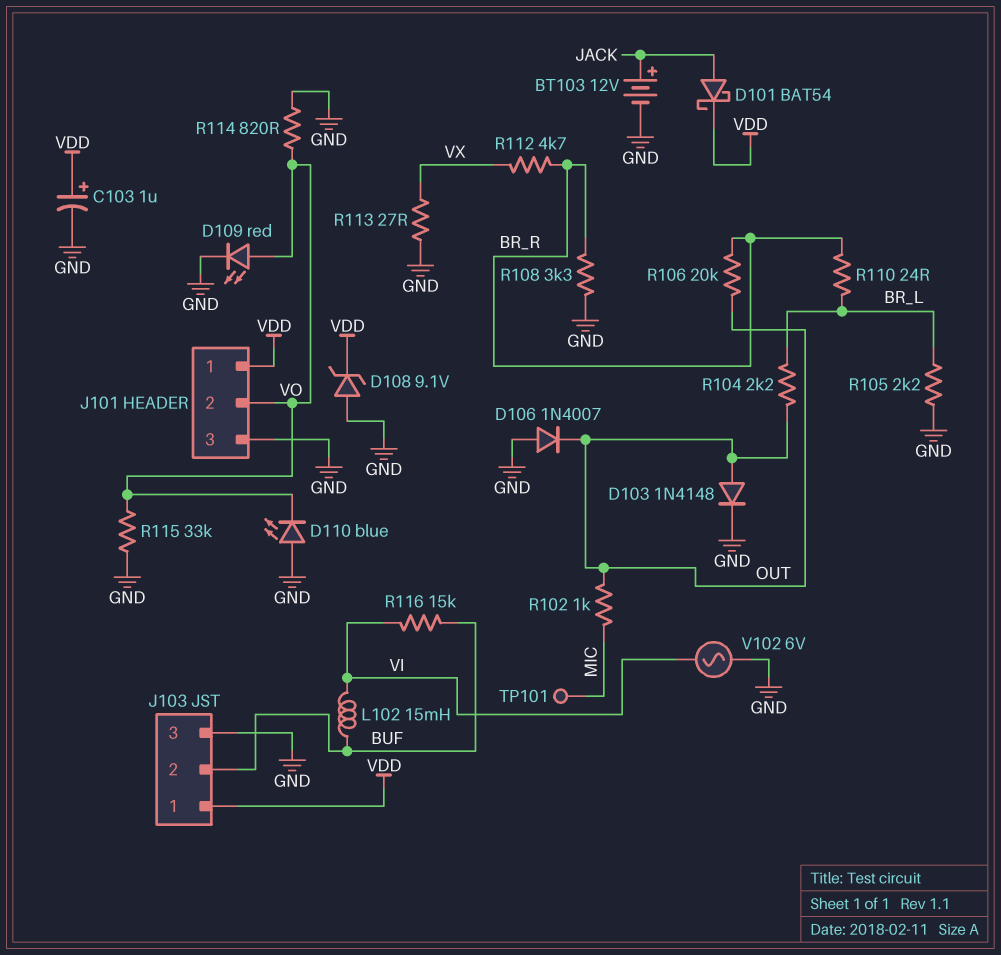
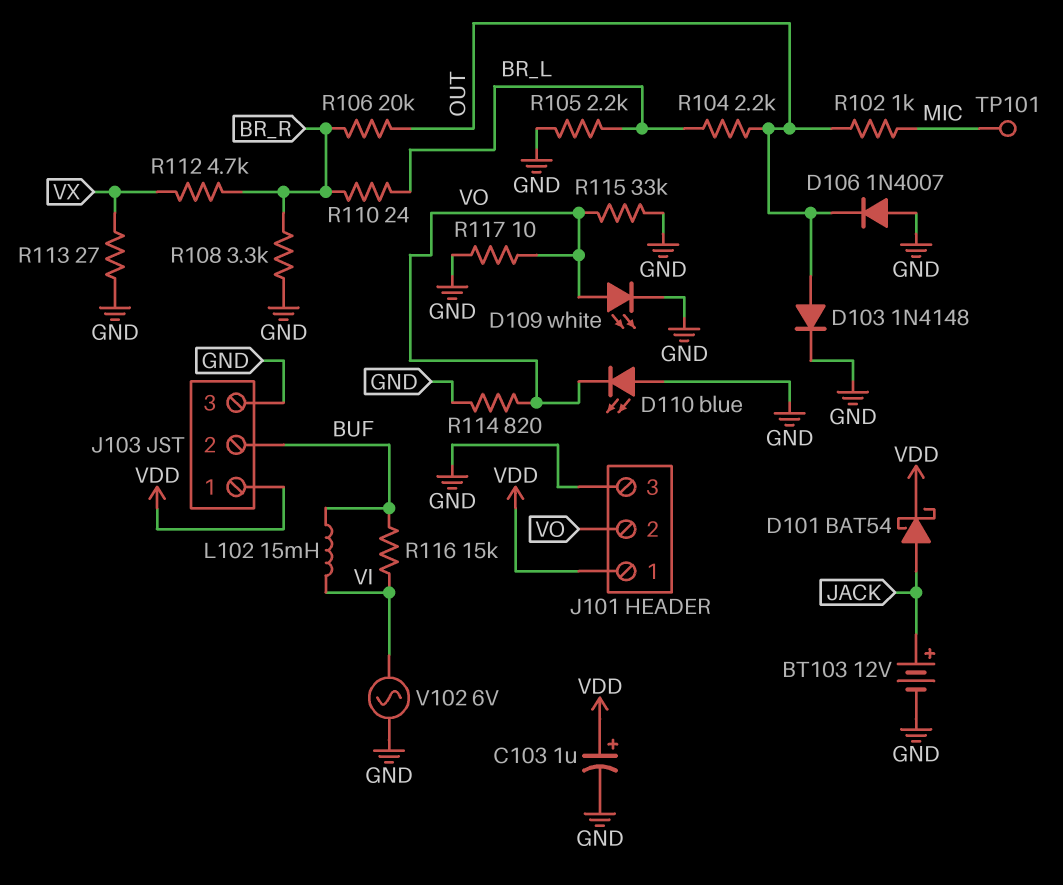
D108: zener 9.1V (A GND, K VDD) -> none
D109: LED red (A VO, K GND) -> LED white (A VO, K GND)
R117: none -> 10 (GND, VO)

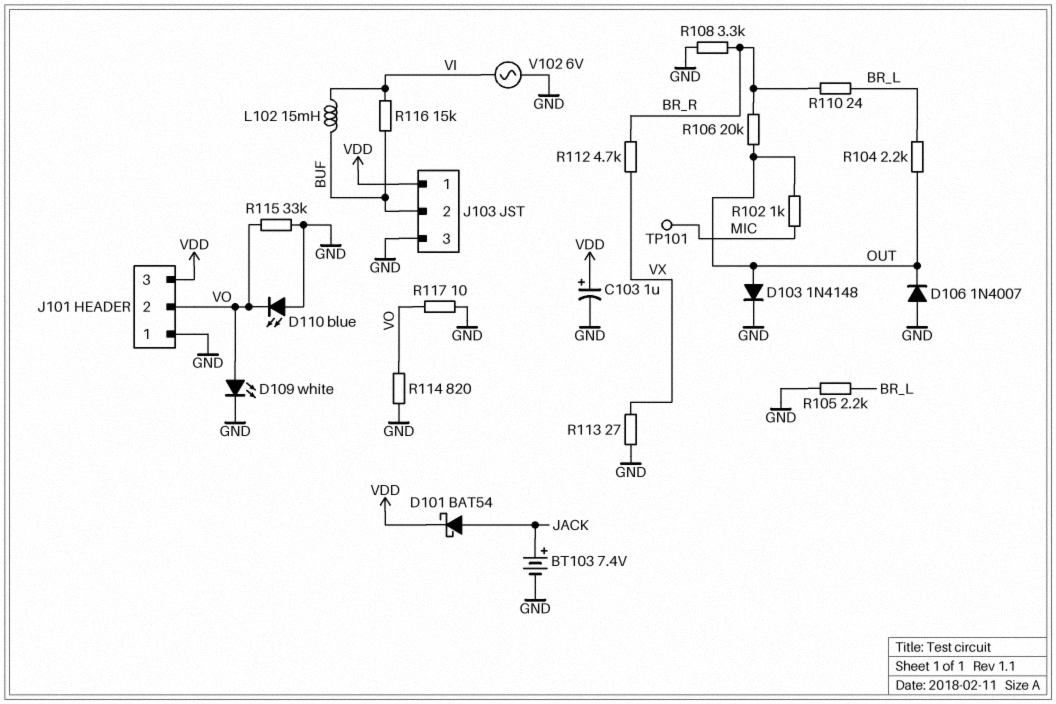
BT103: 12V (plus JACK, minus GND) -> 7.4V (plus JACK, minus GND)
J101 pin 1: VDD -> GND
J101 pin 3: GND -> VDD

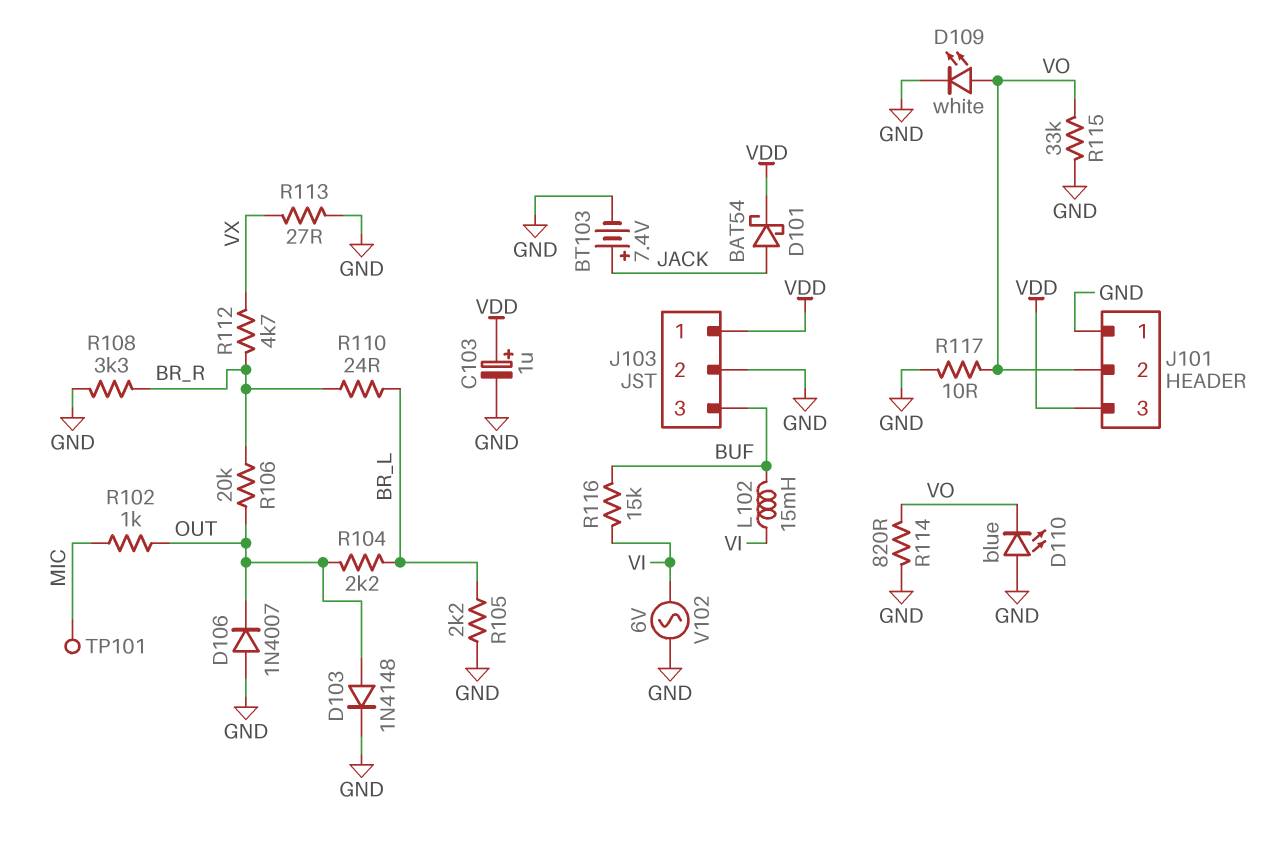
J103 pin 2: BUF -> GND
J103 pin 3: GND -> BUF

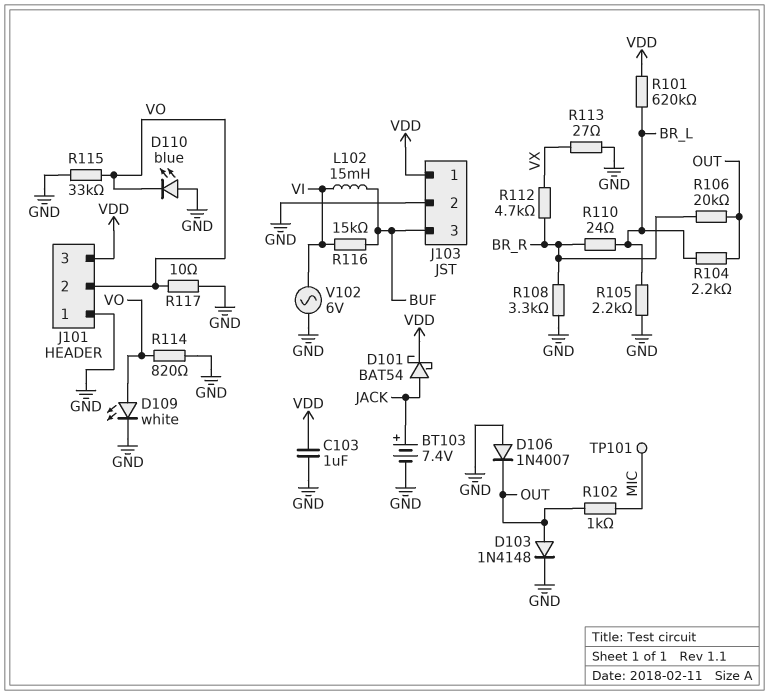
C103: 1uF (plus VDD, minus GND) -> 1uF (GND, VDD)
R101: none -> 620k (BR_L, VDD)

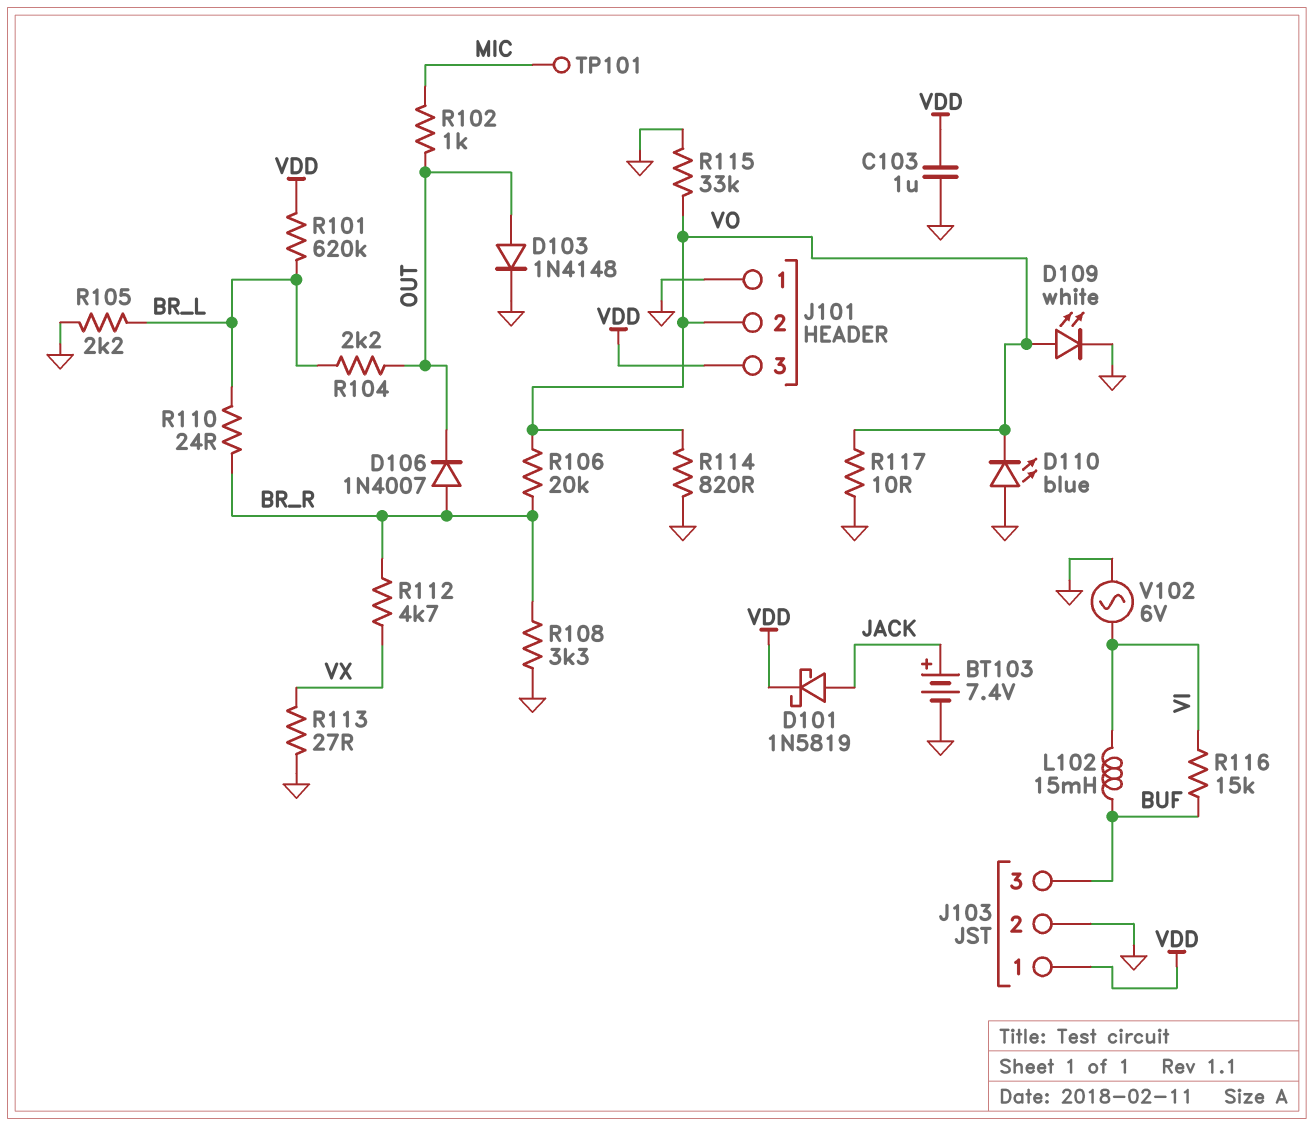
D101: schottky BAT54 (A JACK, K VDD) -> schottky 1N5819 (A JACK, K VDD)
D106: diode 1N4007 (A GND, K OUT) -> diode 1N4007 (A BR_R, K OUT)
R106: 20k (BR_R, OUT) -> 20k (BR_R, VO)

